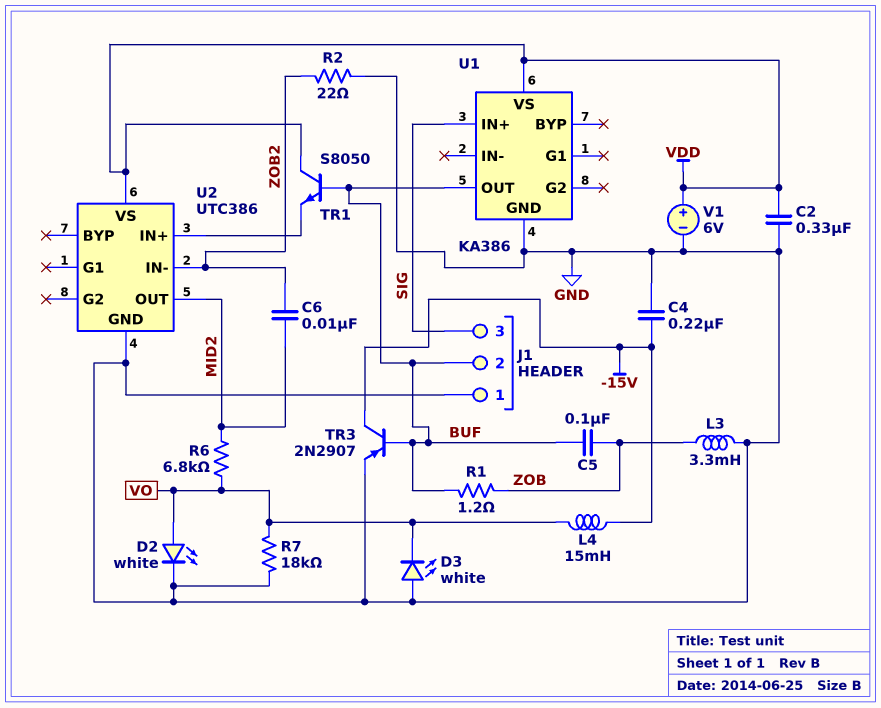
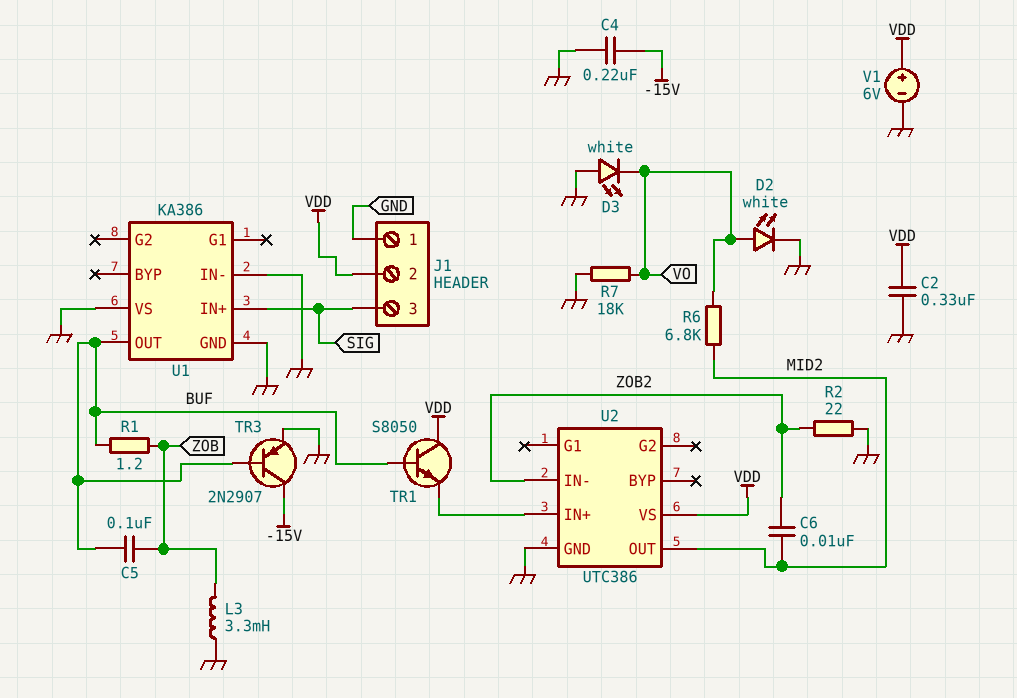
J1 pin 2: BUF -> VDD
L4: 15mH (-15V, VO) -> none
U1 pin IN-: none -> GND
U1 pin VS: VDD -> GND

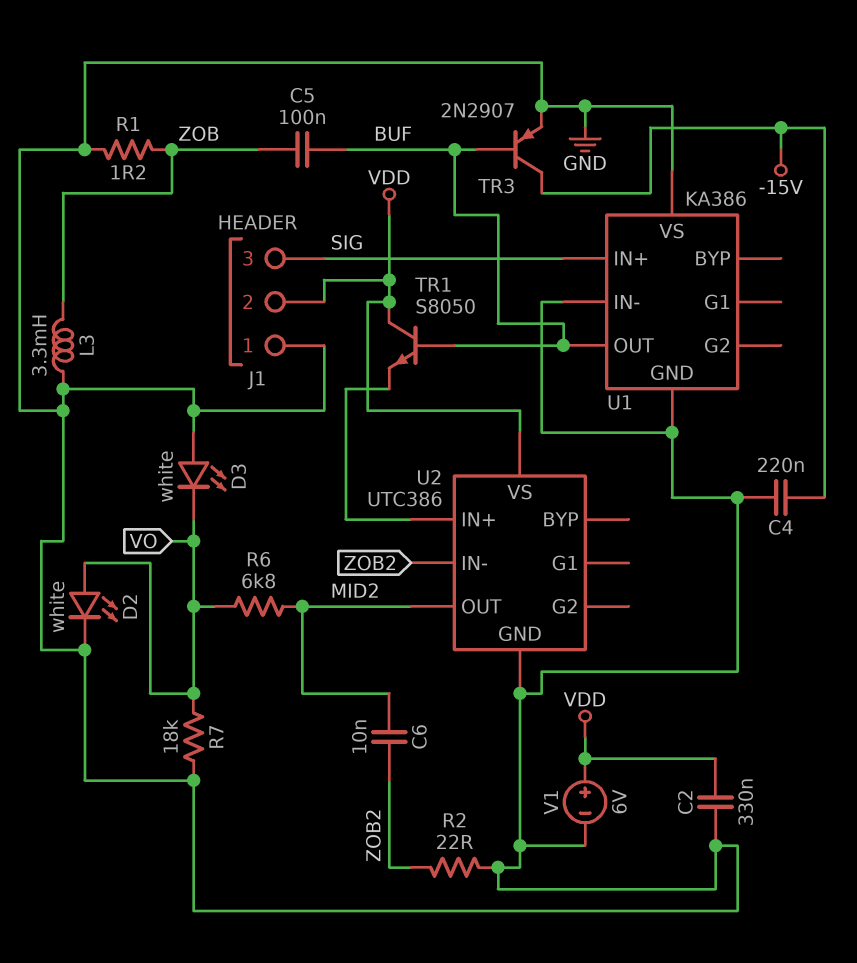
R1: 1.2 (BUF, ZOB) -> 1.2 (GND, ZOB)

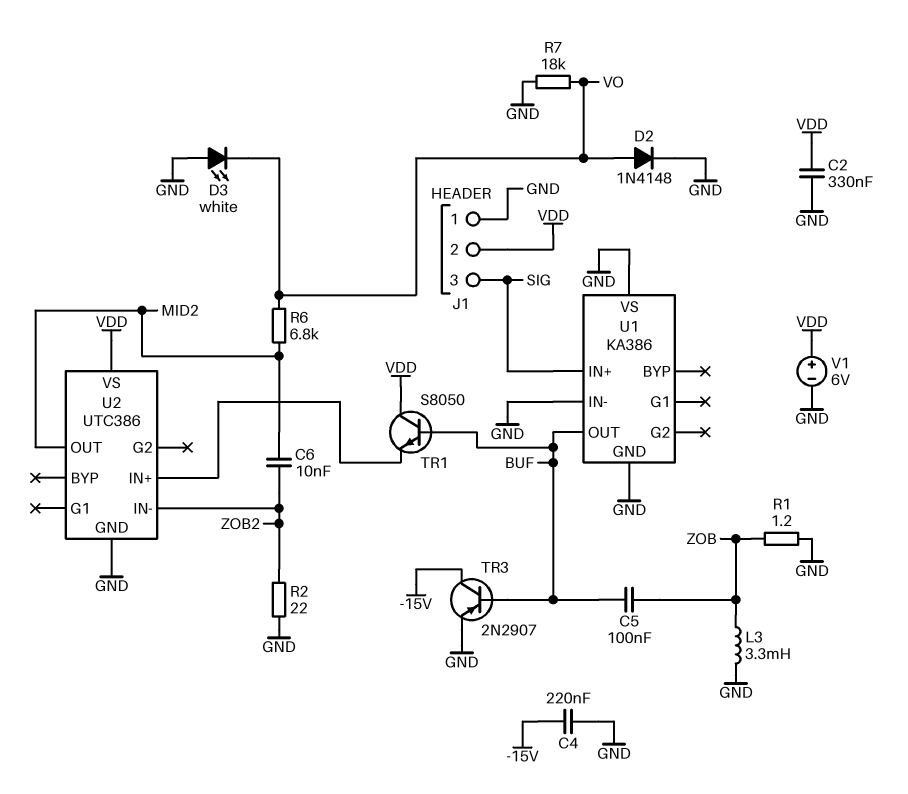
D2: LED white (A VO, K GND) -> diode 1N4148 (A VO, K GND)

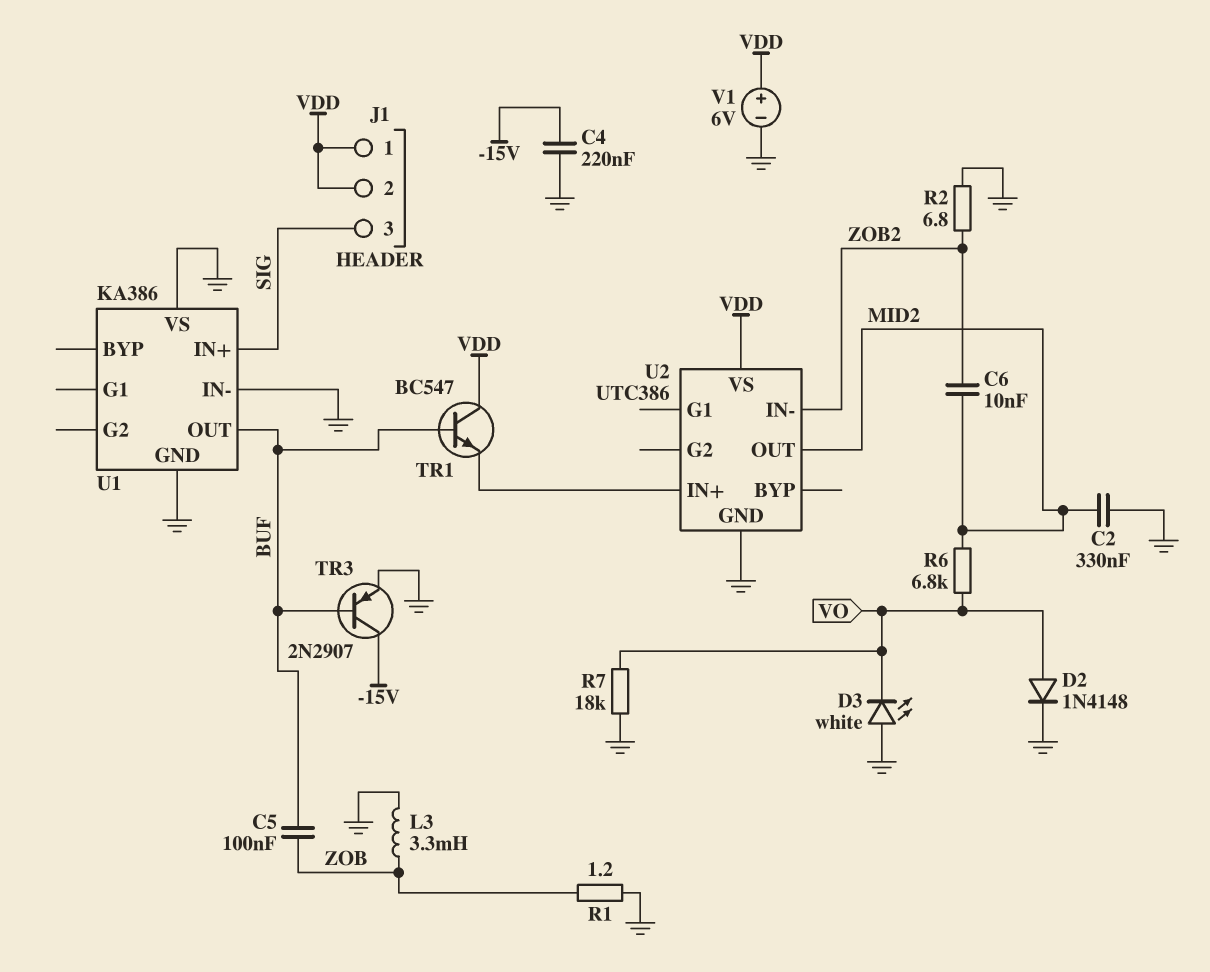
C2: 330nF (GND, VDD) -> 330nF (GND, MID2)
J1 pin 1: GND -> VDD
R2: 22 (GND, ZOB2) -> 6.8 (GND, ZOB2)
TR1: NPN S8050 (B BUF, C VDD, E U2/IN+) -> NPN BC547 (B BUF, C VDD, E U2/IN+)

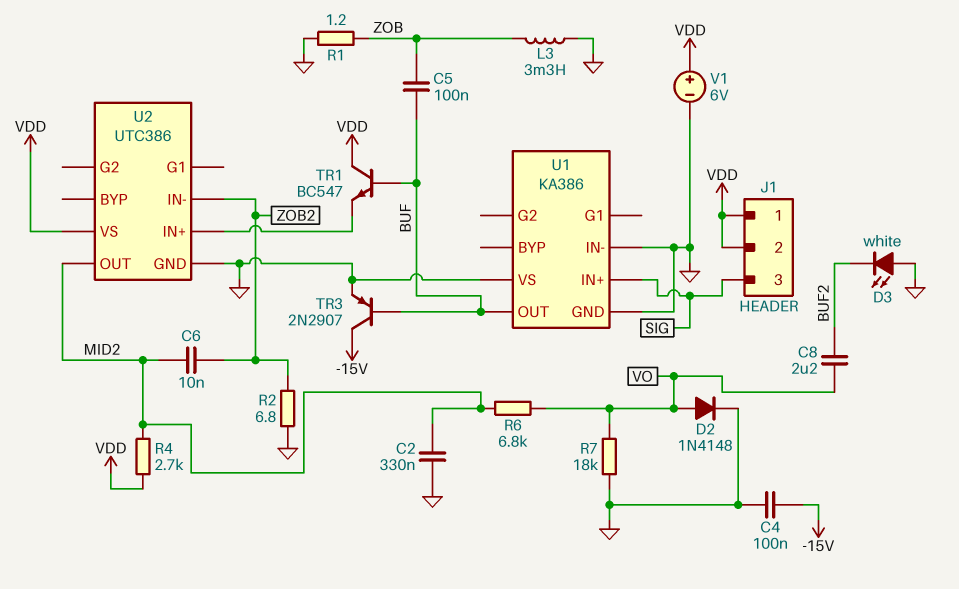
C4: 220nF (-15V, GND) -> 100nF (-15V, GND)
C8: none -> 2.2uF (BUF2, VO)
D3: LED white (A GND, K VO) -> LED white (A GND, K BUF2)
R4: none -> 2.7k (MID2, VDD)

